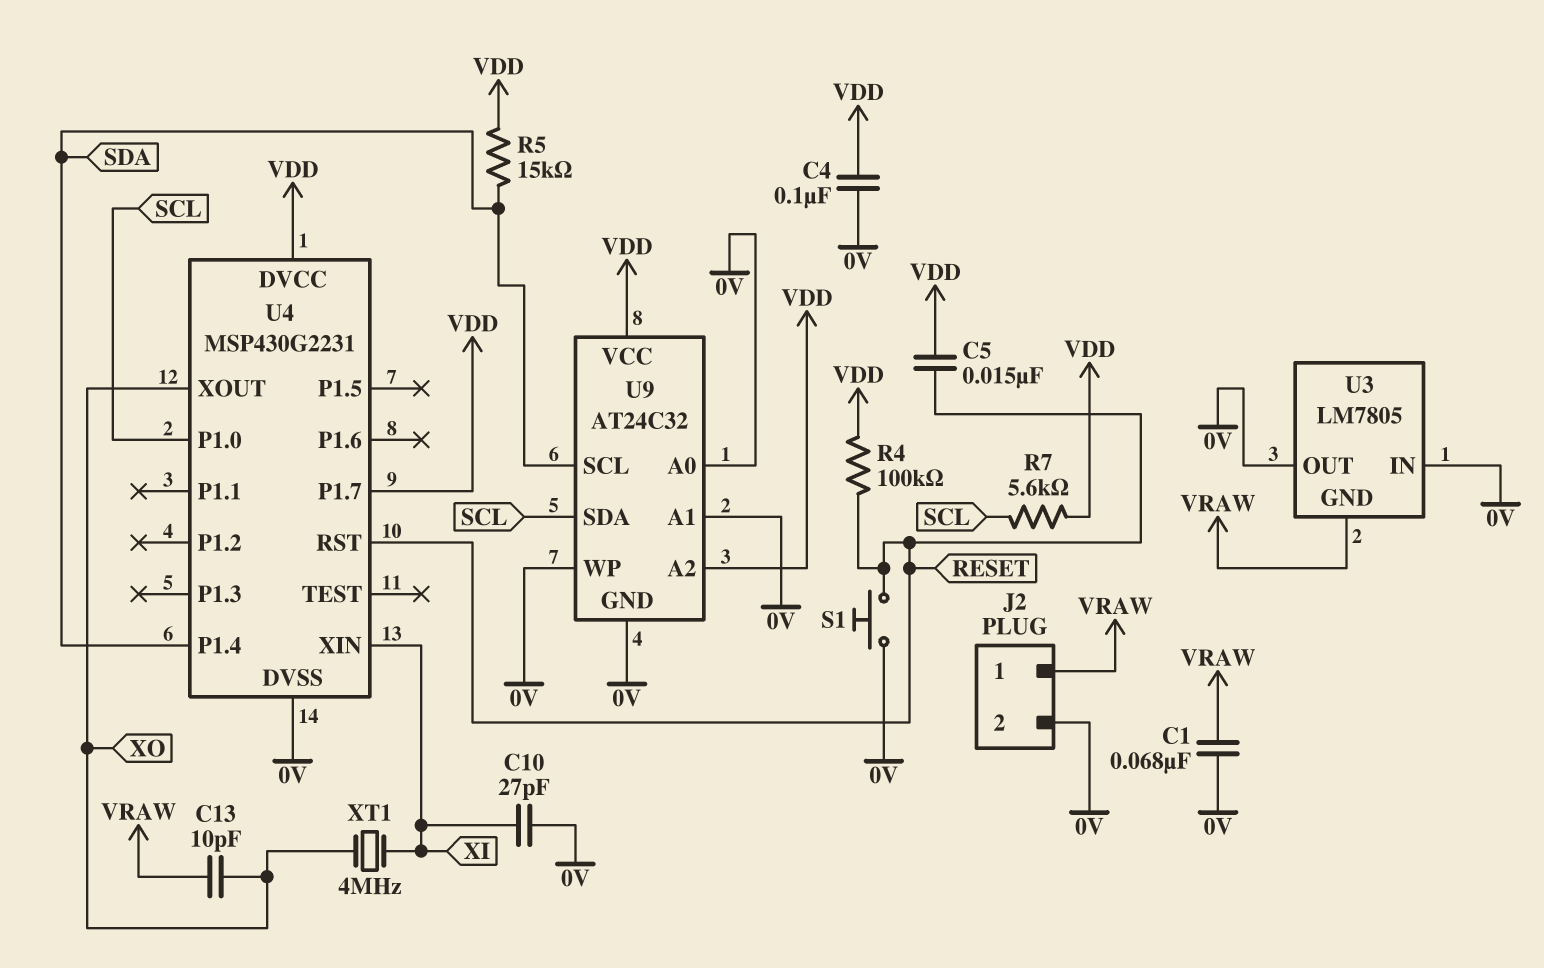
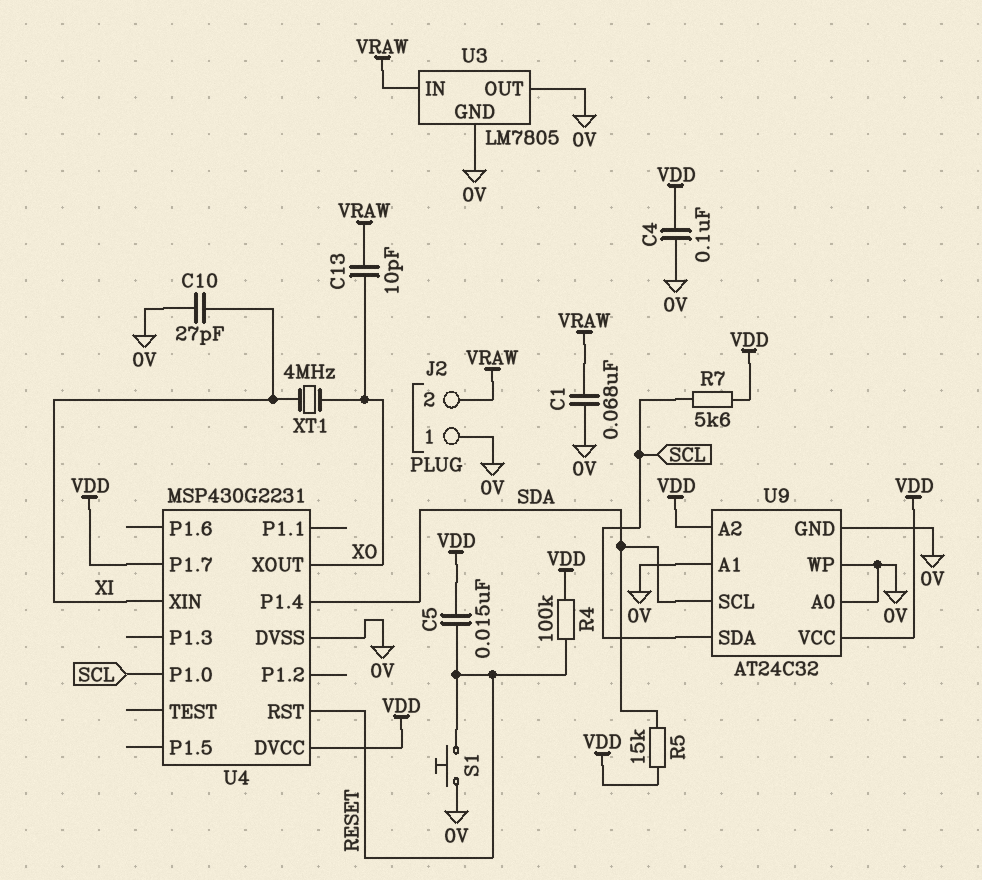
J2 pin 1: VRAW -> 0V
J2 pin 2: 0V -> VRAW
U3 pin GND: VRAW -> 0V
U3 pin IN: 0V -> VRAW

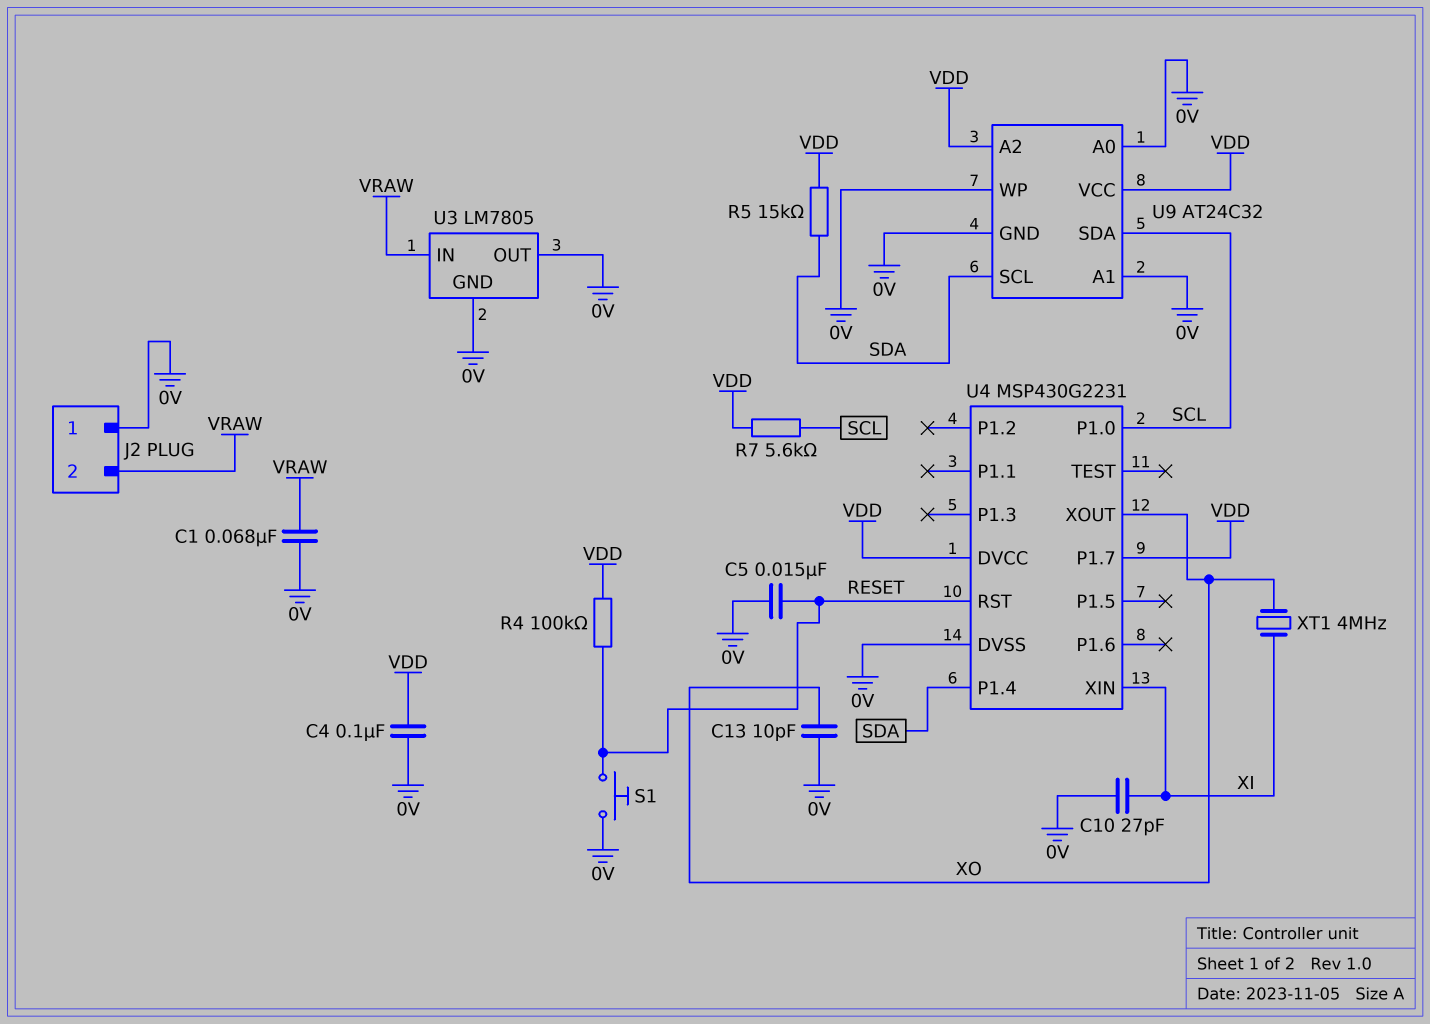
C5: 15nF (RESET, VDD) -> 15nF (0V, RESET)
C13: 10pF (VRAW, XO) -> 10pF (0V, XO)

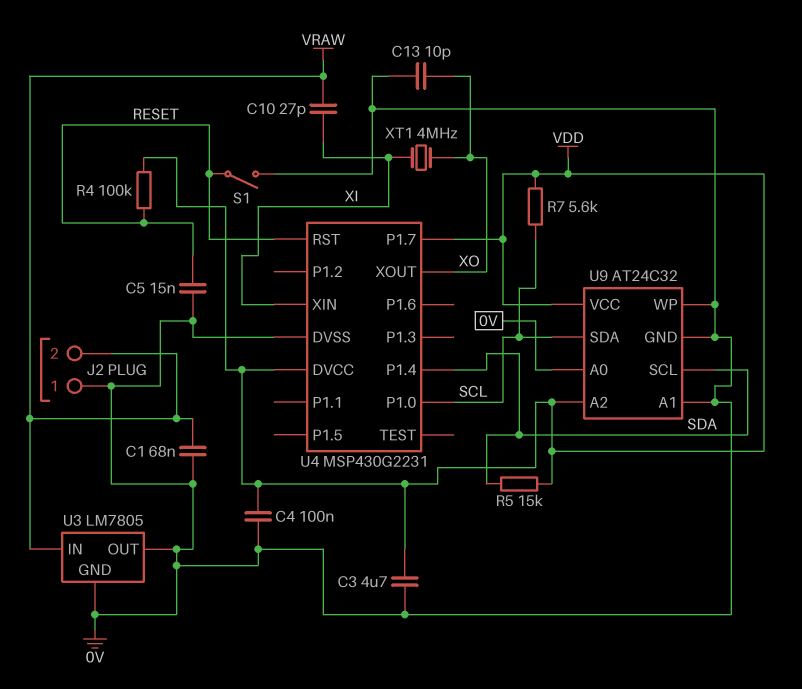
C3: none -> 4.7uF (0V, VDD)
C10: 27pF (0V, XI) -> 27pF (VRAW, XI)
S1: button (0V, RESET) -> switch (0V, RESET)

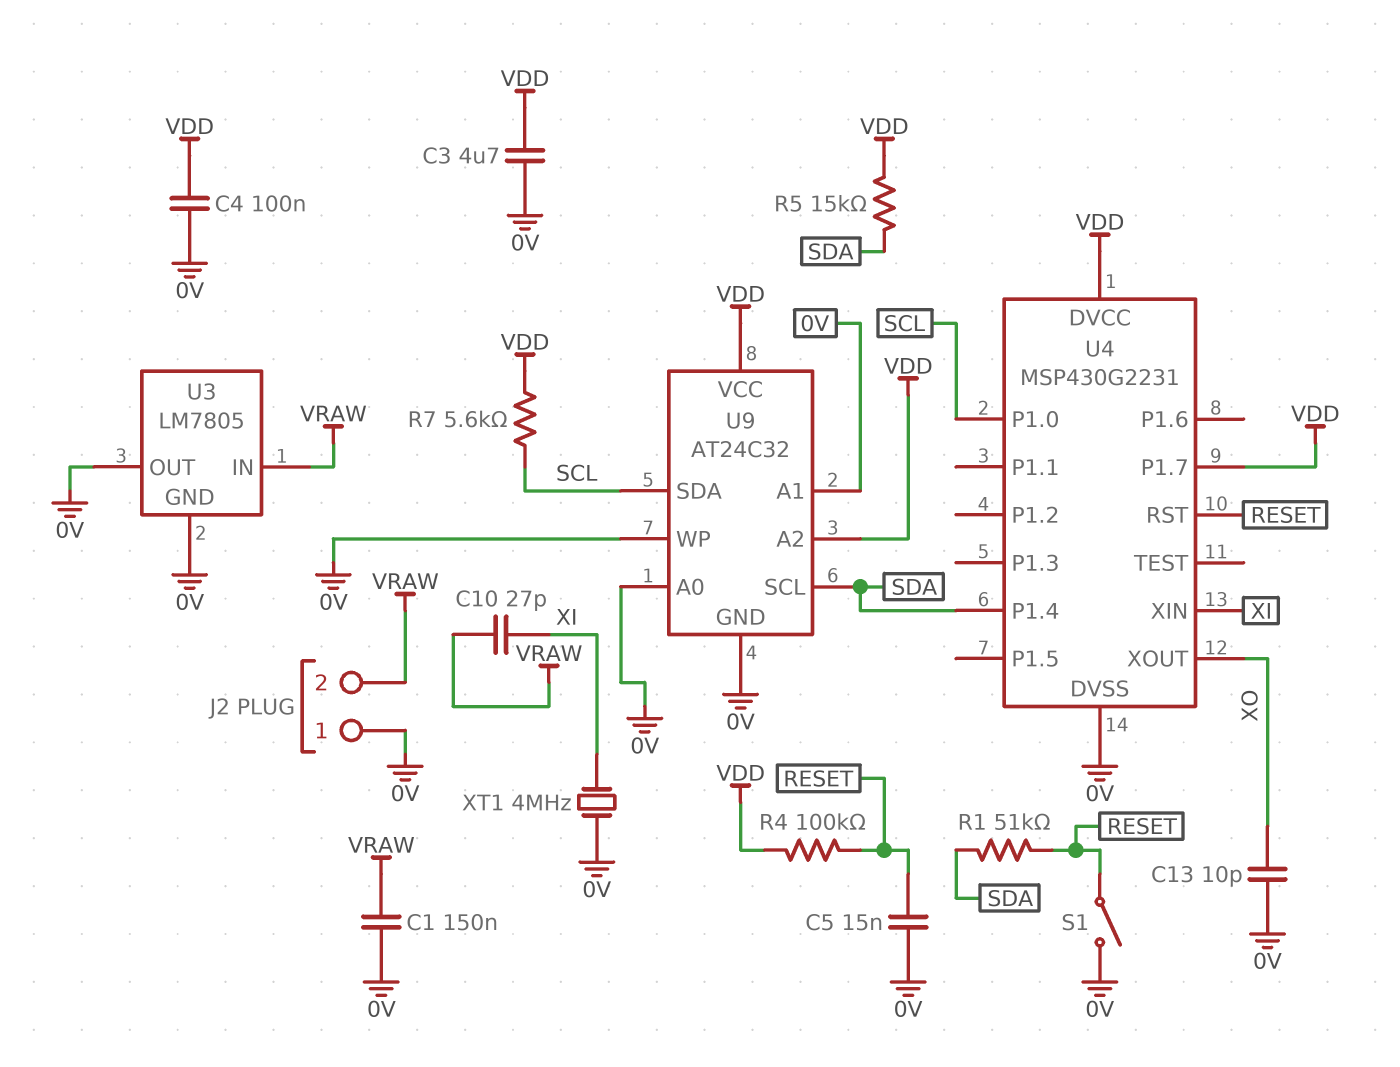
C1: 68nF (0V, VRAW) -> 150nF (0V, VRAW)
R1: none -> 51k (RESET, SDA)
XT1: 4MHz (XI, XO) -> 4MHz (0V, XI)

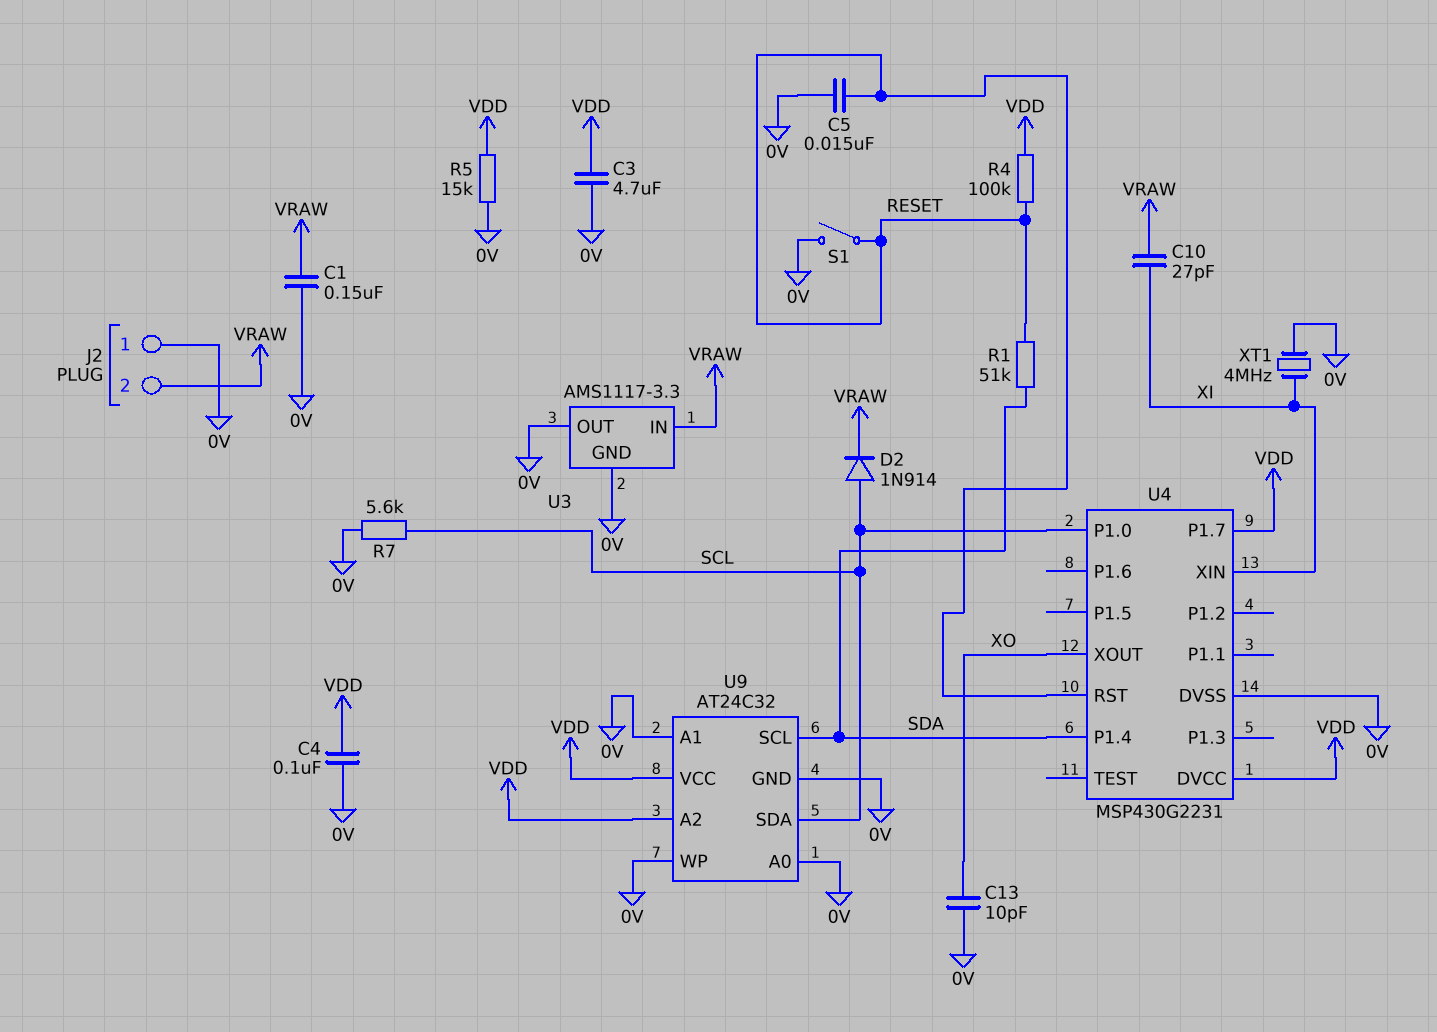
D2: none -> diode 1N914 (A SCL, K VRAW)
R5: 15k (SDA, VDD) -> 15k (0V, VDD)
R7: 5.6k (SCL, VDD) -> 5.6k (0V, SCL)
U3: LM7805 -> AMS1117-3.3

